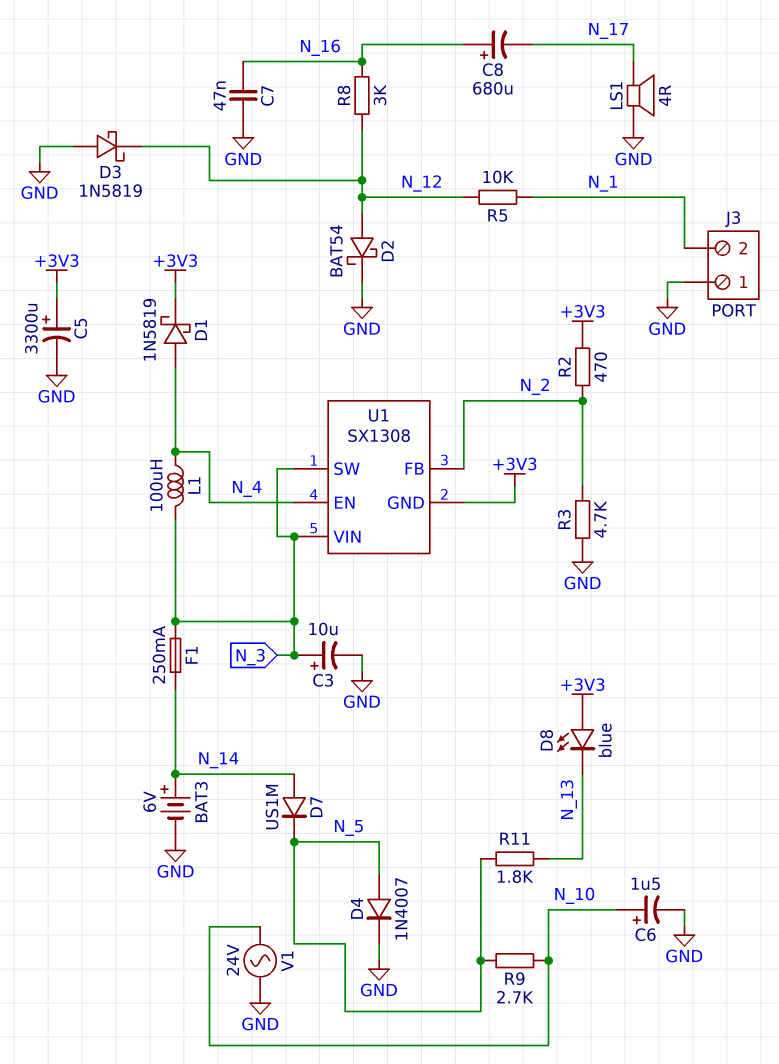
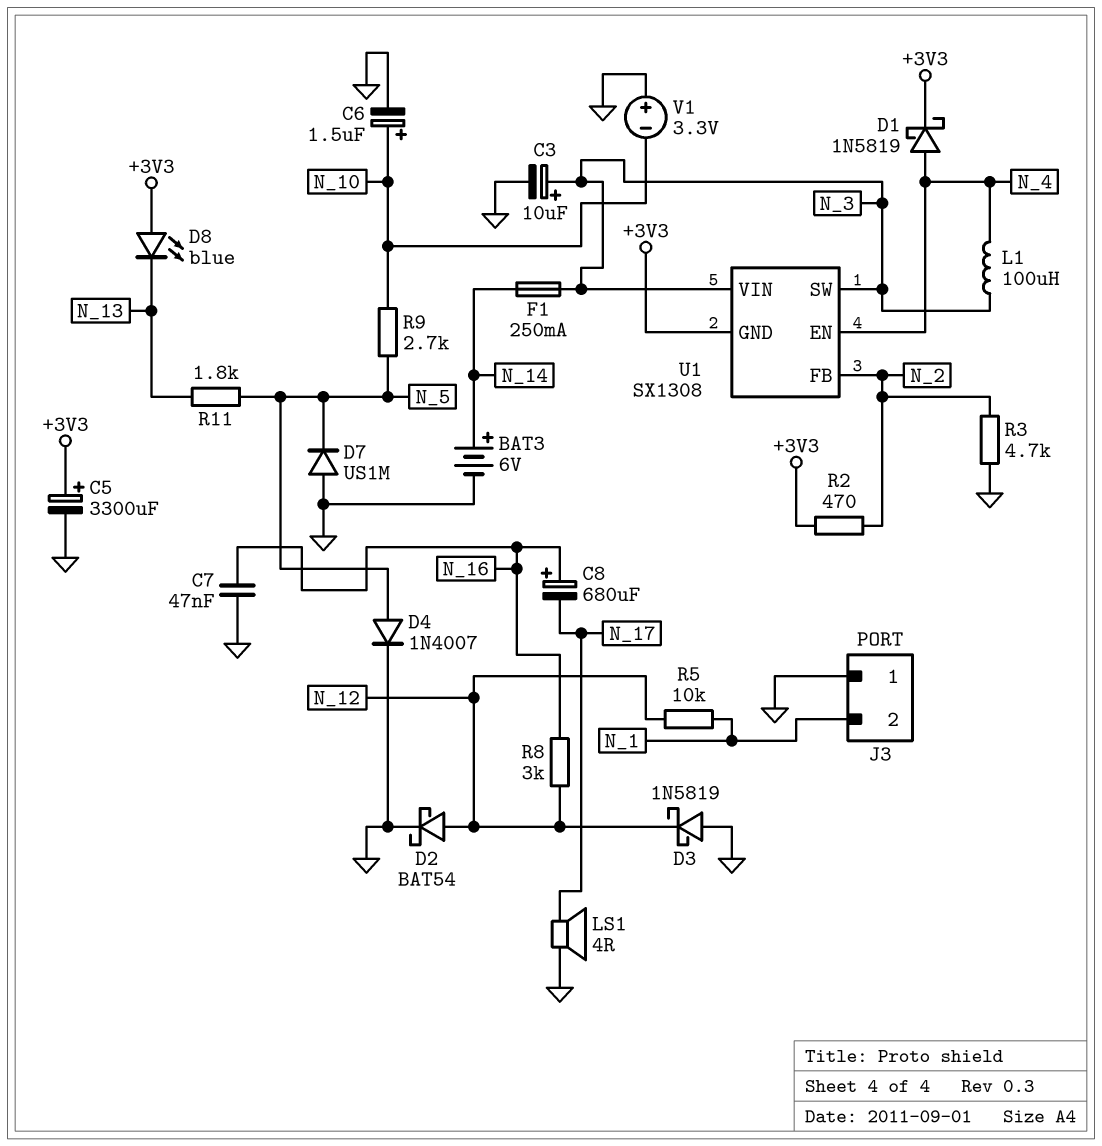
D7: diode US1M (A N_14, K N_5) -> diode US1M (A GND, K N_5)
V1: AC 24V (GND, N_10) -> 3.3V (plus GND, minus N_10)

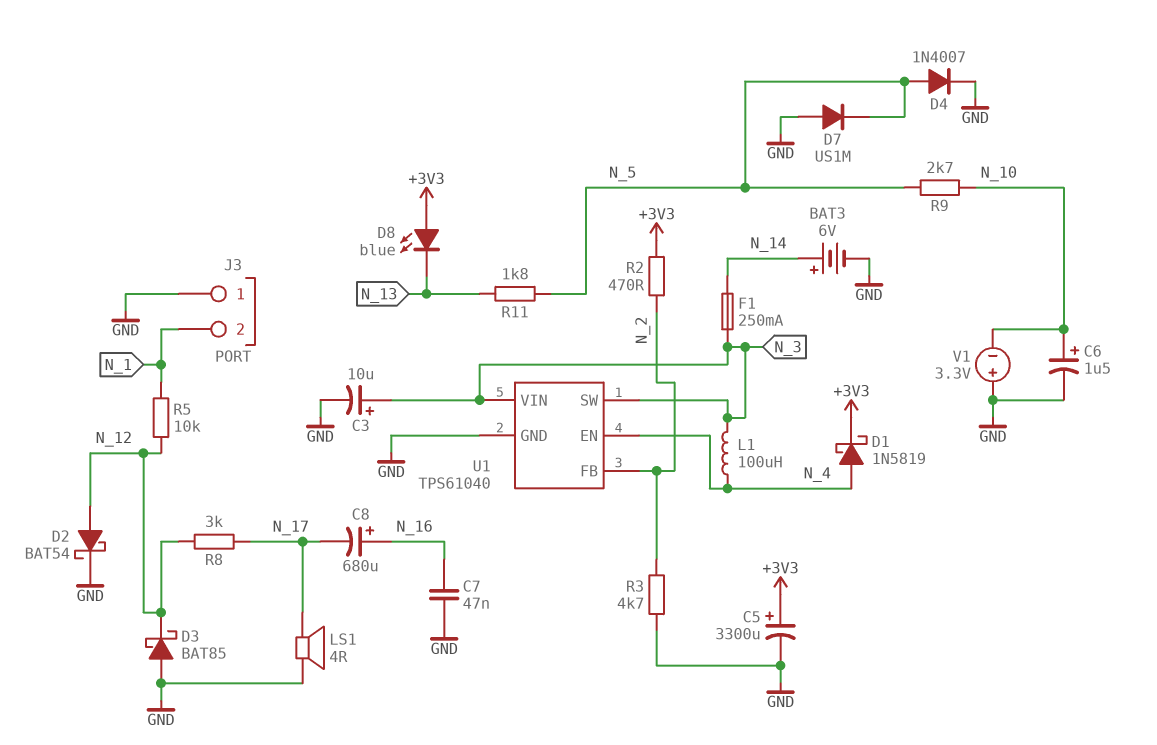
D3: schottky 1N5819 (A GND, K N_12) -> schottky BAT85 (A GND, K N_12)
R8: 3k (N_12, N_16) -> 3k (N_12, N_17)
U1: SX1308 -> TPS61040
U1 pin GND: +3V3 -> GND

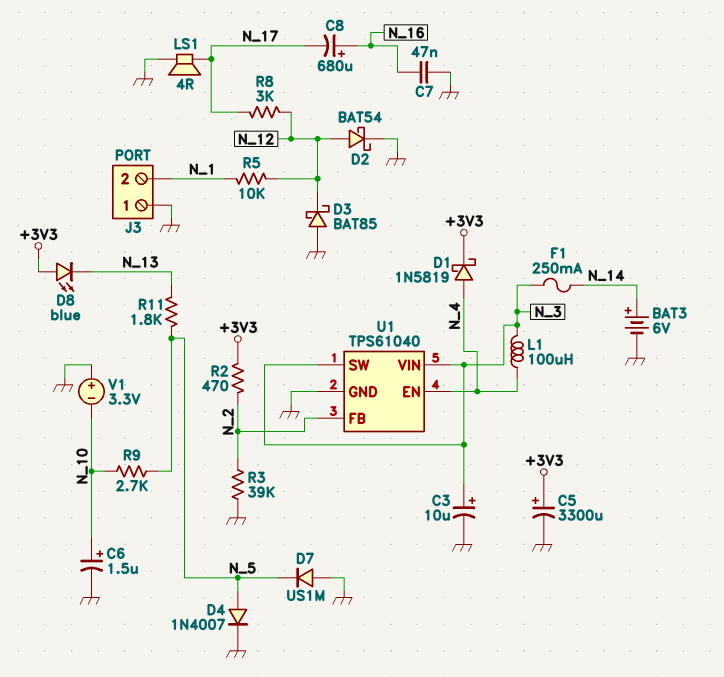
R3: 4.7k (GND, N_2) -> 39k (GND, N_2)

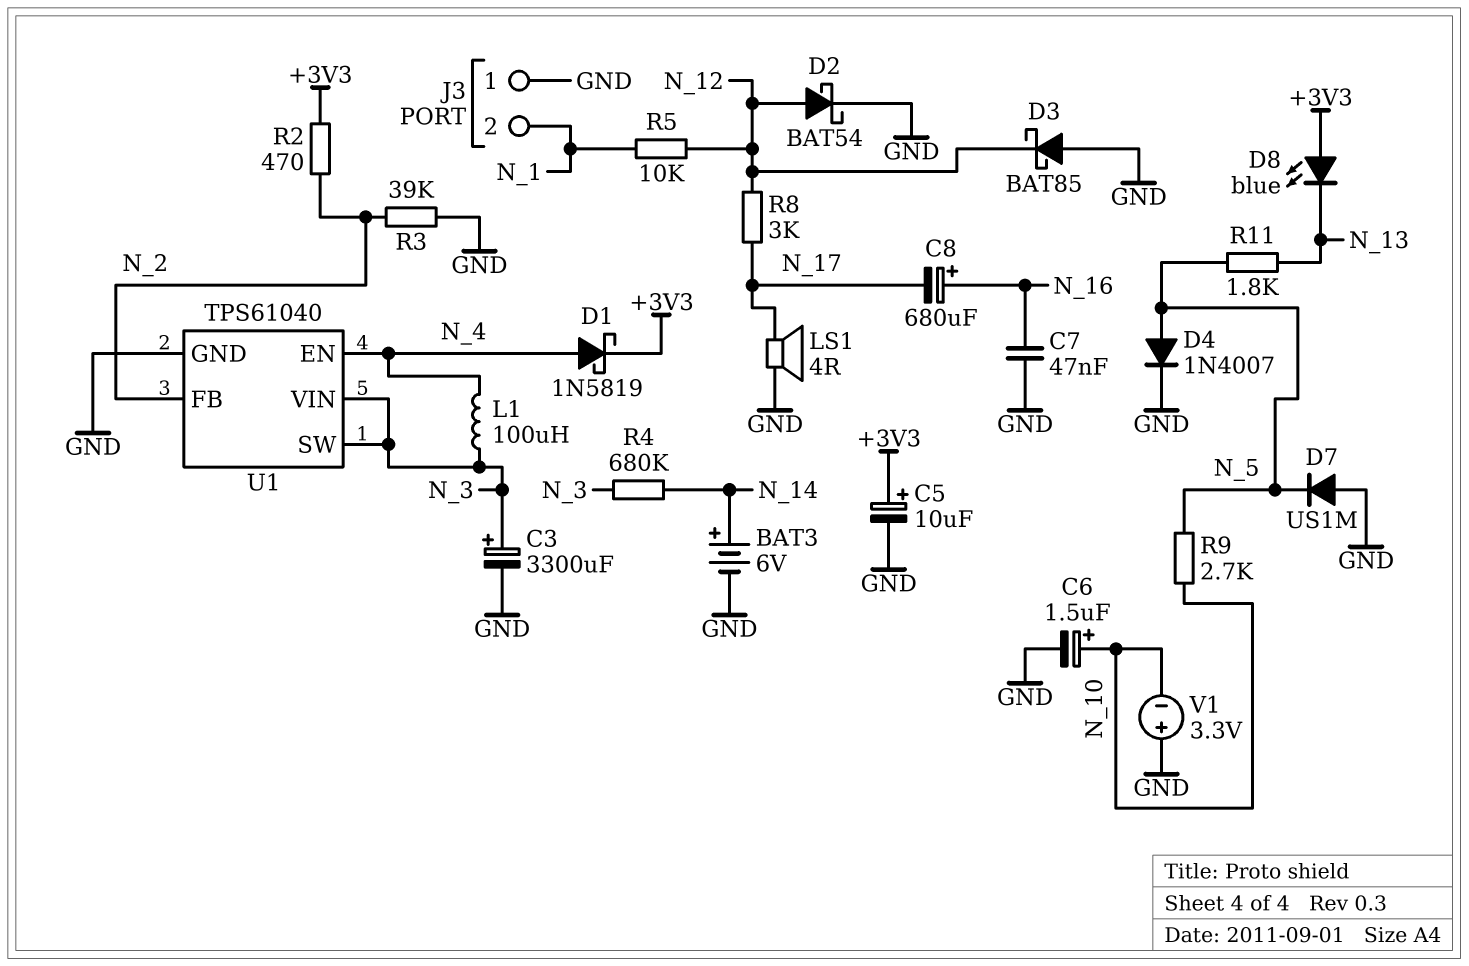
C3: 10uF (plus N_3, minus GND) -> 3300uF (plus N_3, minus GND)
C5: 3300uF (plus +3V3, minus GND) -> 10uF (plus +3V3, minus GND)
F1: 250mA (N_3, N_14) -> none
R4: none -> 680k (N_3, N_14)

